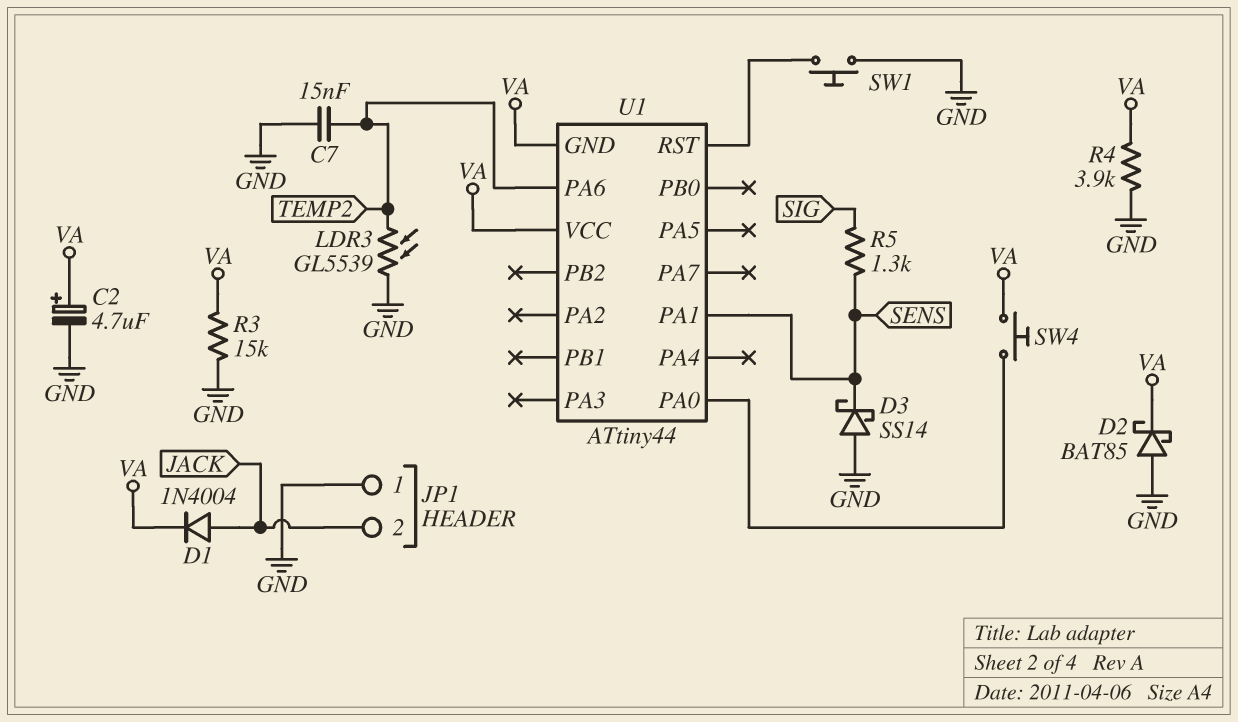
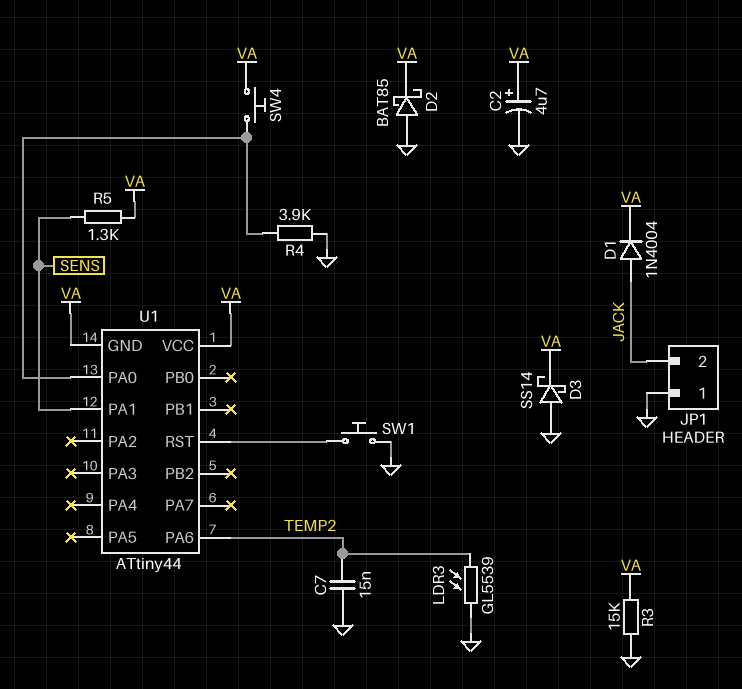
D3: schottky SS14 (A GND, K SENS) -> schottky SS14 (A GND, K VA)
R4: 3.9k (GND, VA) -> 3.9k (GND, U1/PA0)
R5: 1.3k (SENS, SIG) -> 1.3k (SENS, VA)

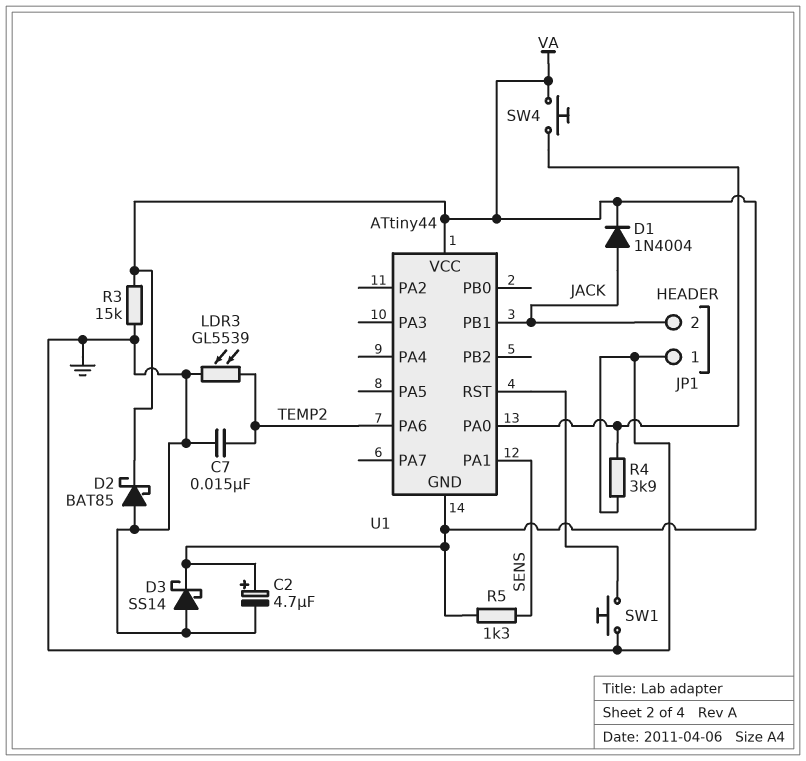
U1 pin PB1: none -> JACK

